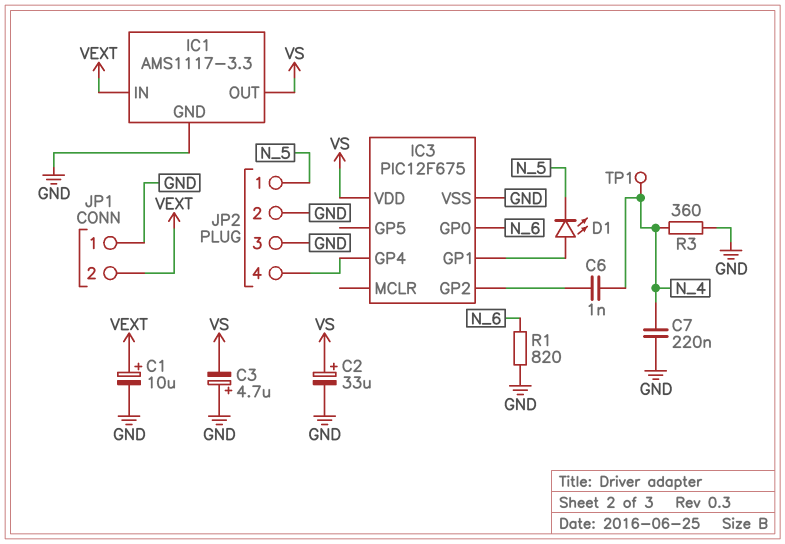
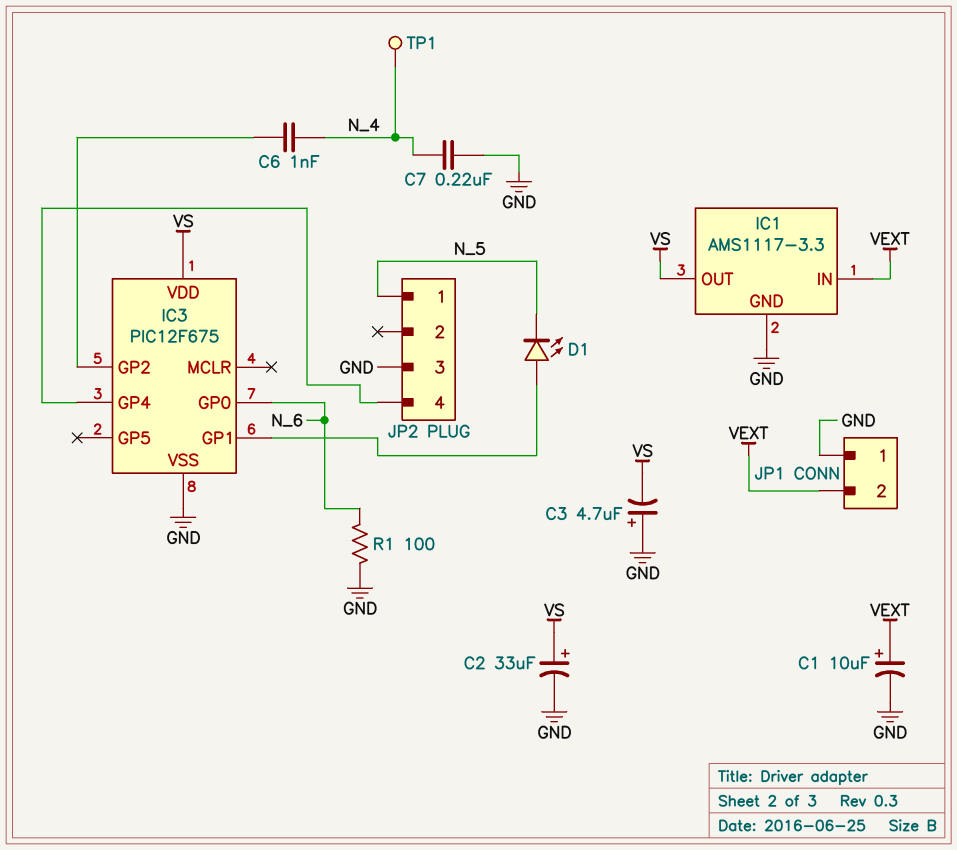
JP2 pin 2: GND -> none
R1: 820 (GND, N_6) -> 100 (GND, N_6)
R3: 360 (GND, N_4) -> none

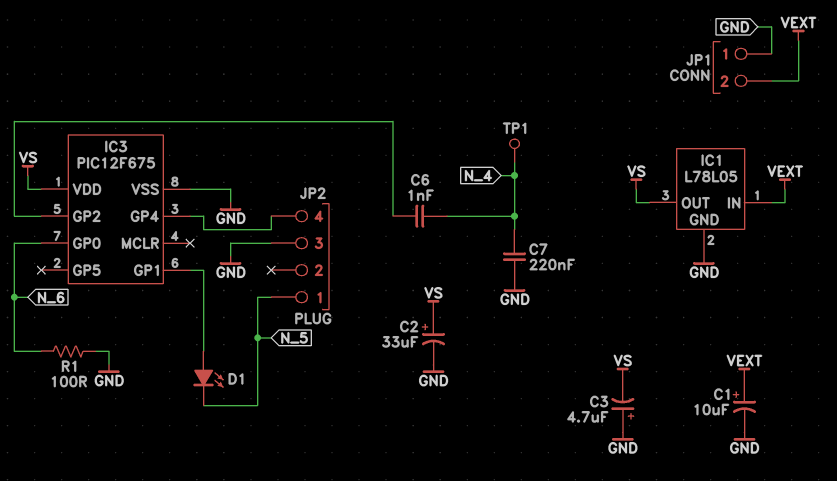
IC1: AMS1117-3.3 -> L78L05

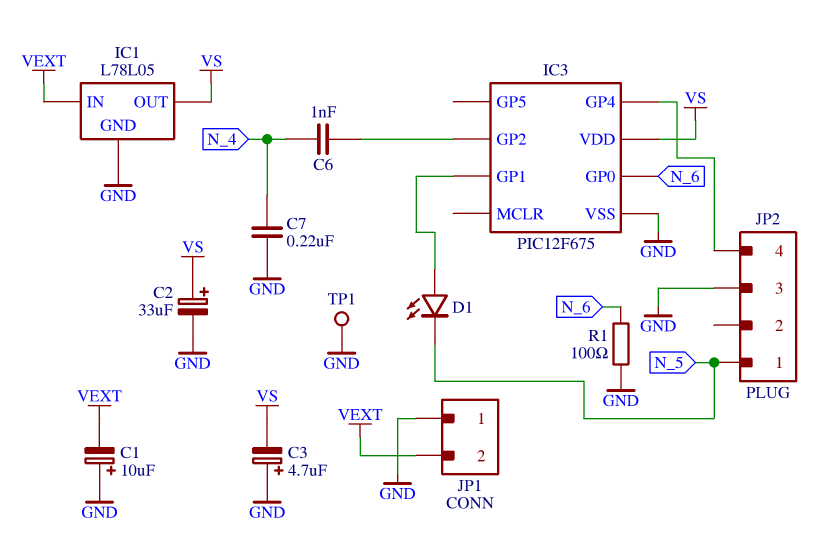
C1: 10uF (plus VEXT, minus GND) -> 10uF (plus GND, minus VEXT)
TP1: test point (N_4) -> test point (GND)

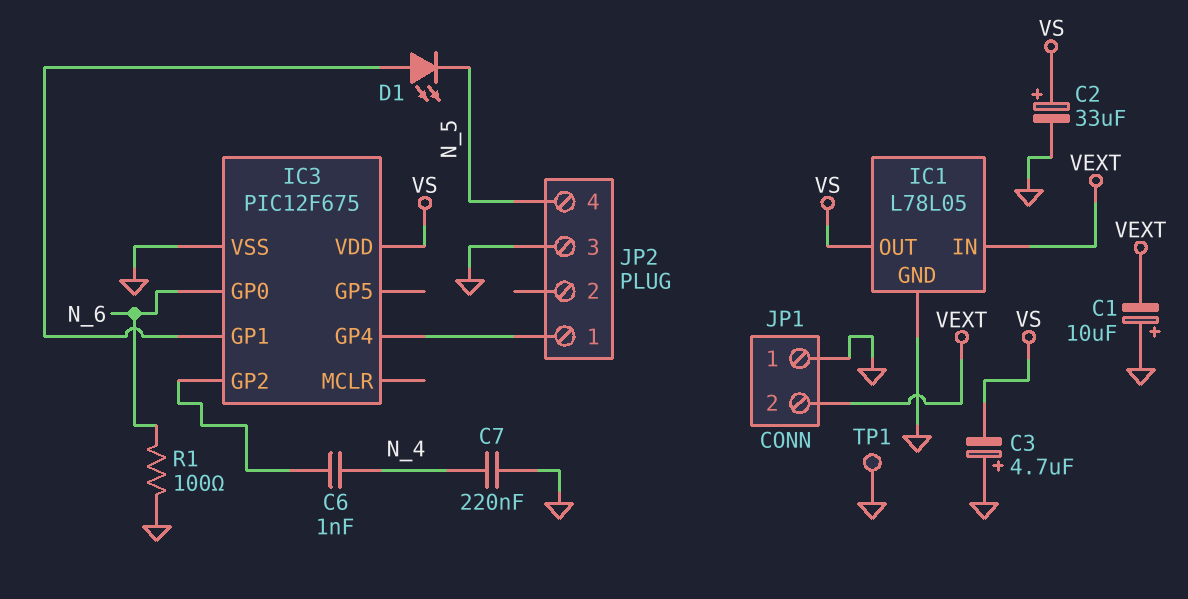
JP2 pin 1: N_5 -> IC3/GP4
JP2 pin 4: IC3/GP4 -> N_5

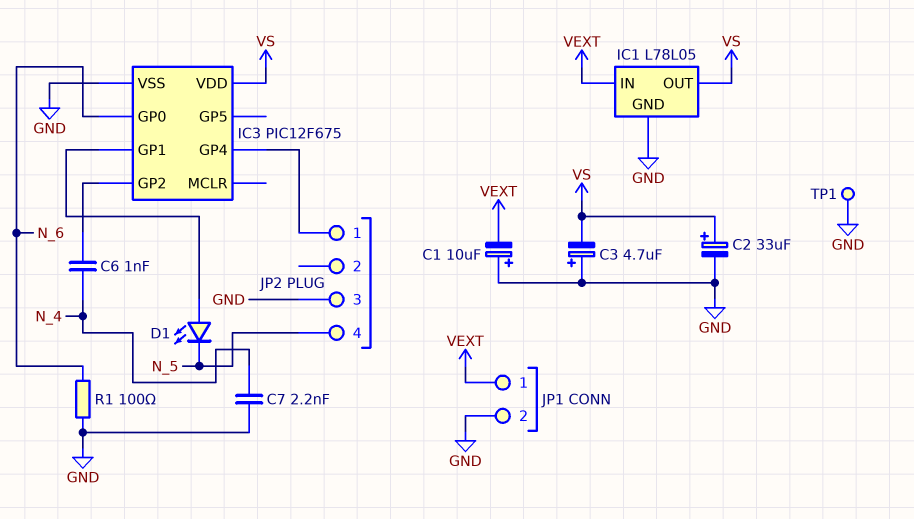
C7: 220nF (GND, N_4) -> 2.2nF (GND, N_4)
JP1 pin 1: GND -> VEXT
JP1 pin 2: VEXT -> GND

